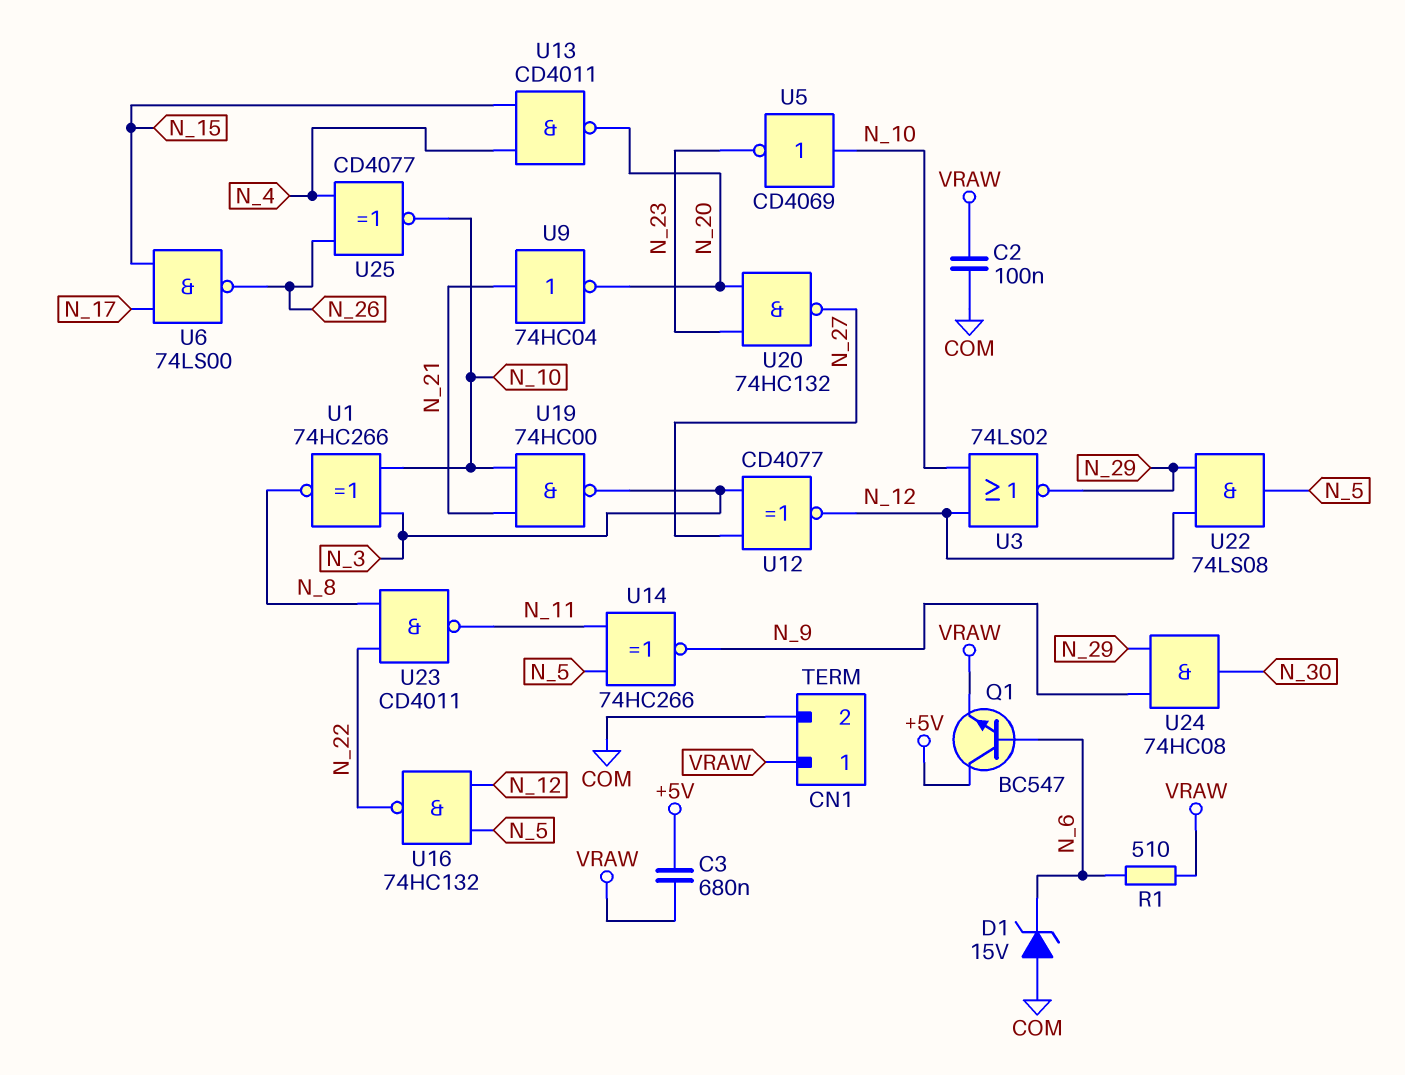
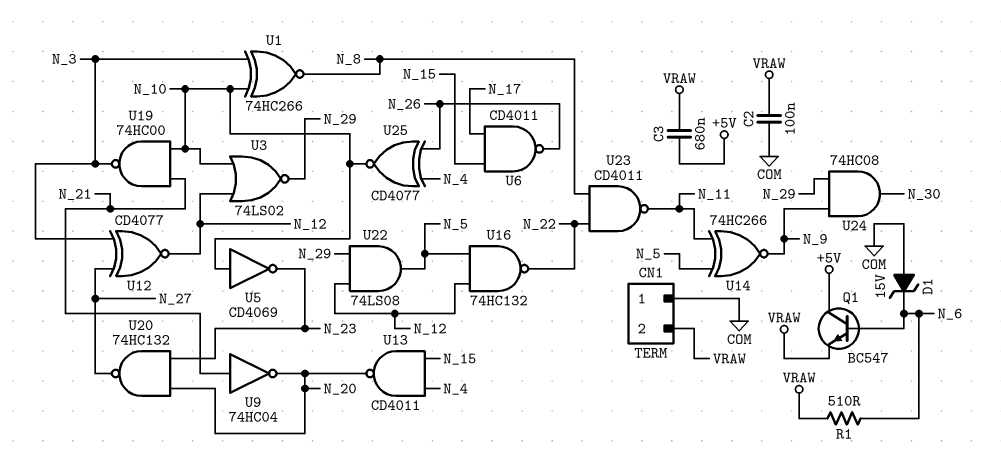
CN1 pin 1: VRAW -> COM
CN1 pin 2: COM -> VRAW
U6: NAND 74LS00 (in N_15, in N_17, out N_26) -> NAND CD4011 (in N_15, in N_17, out N_26)

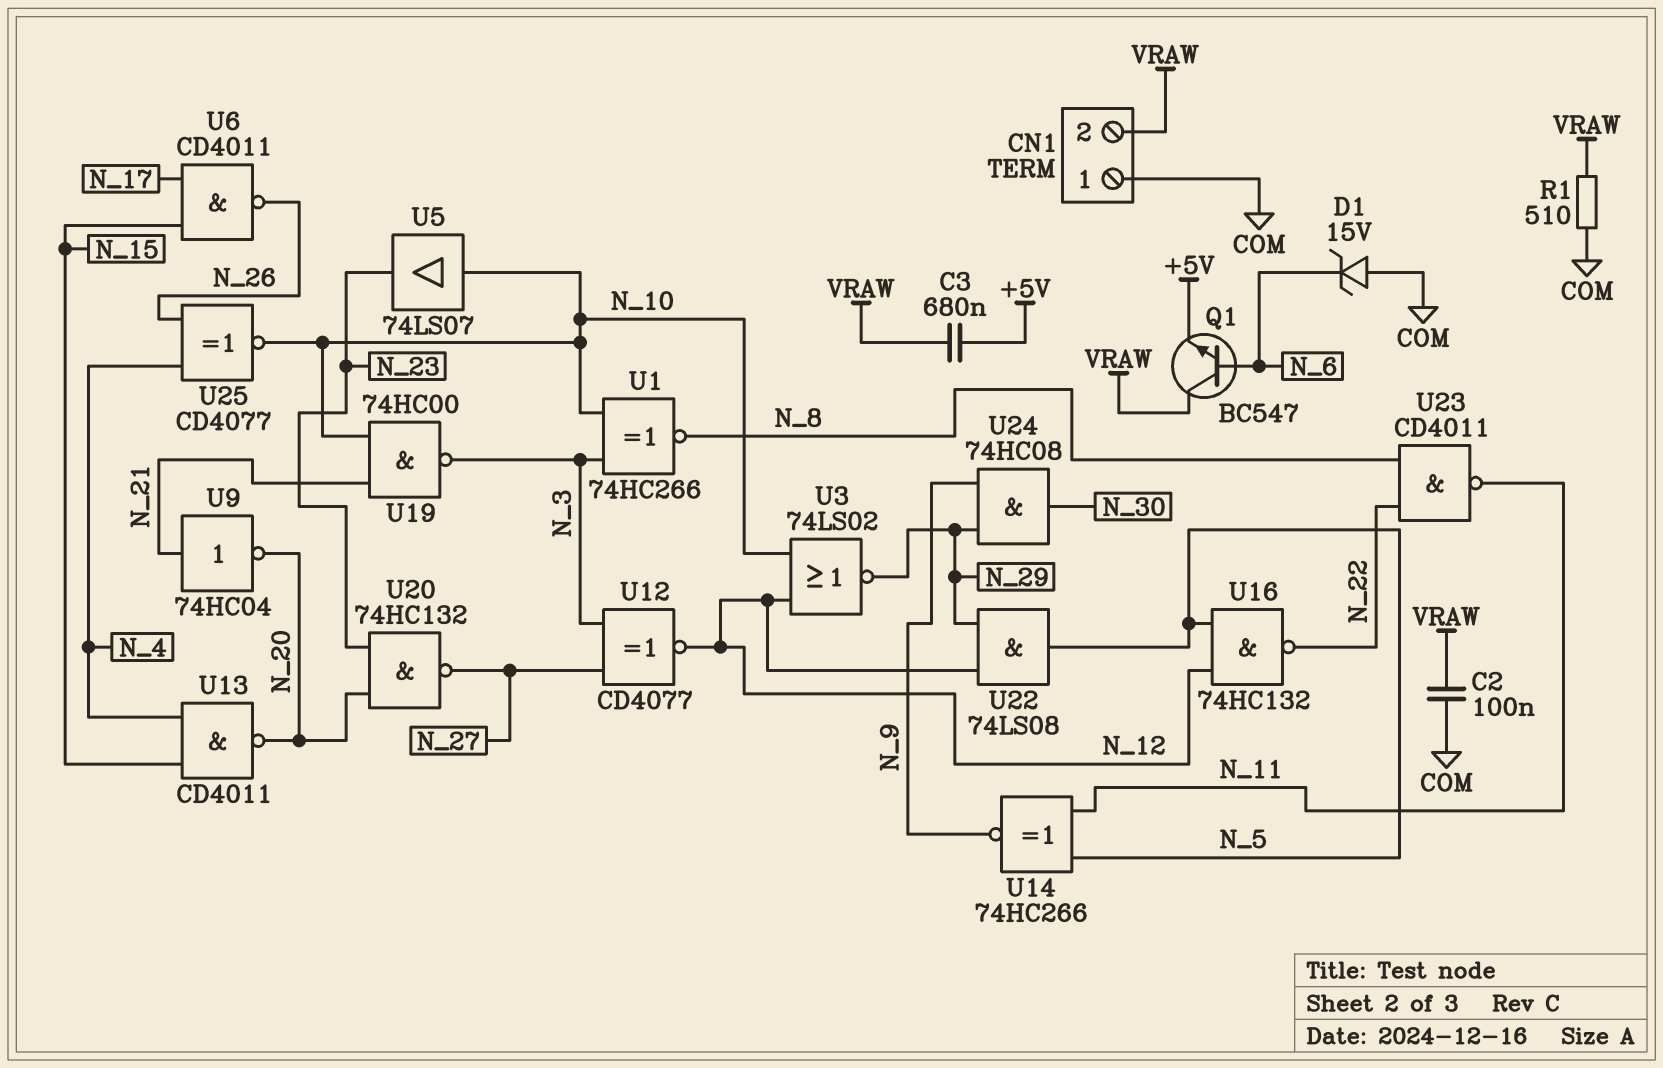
Q1: NPN BC547 (B N_6, C +5V, E VRAW) -> NPN BC547 (B N_6, C VRAW, E +5V)
R1: 510 (N_6, VRAW) -> 510 (COM, VRAW)
U5: NOT CD4069 (in N_10, out N_23) -> buffer 74LS07 (in N_10, out N_23)

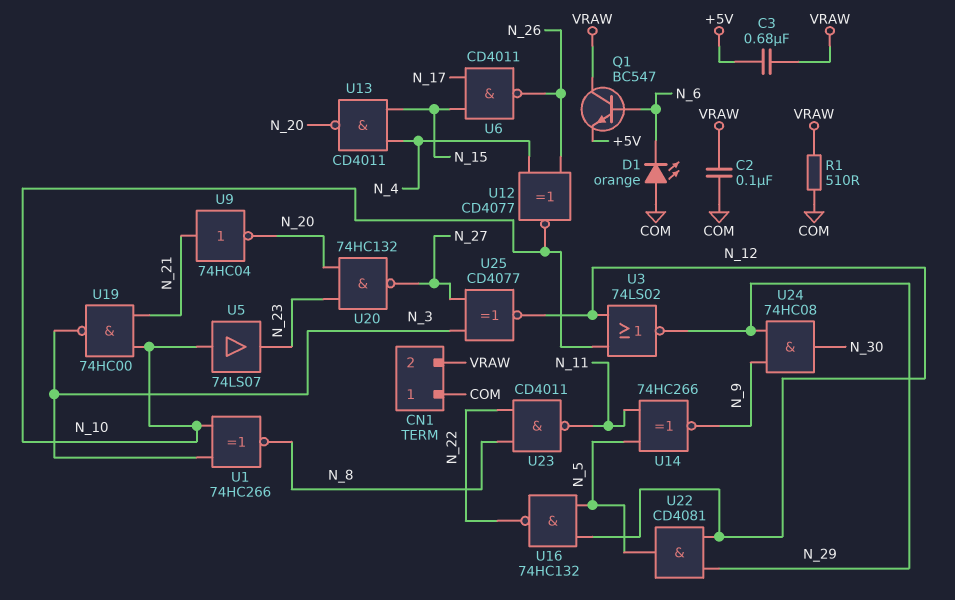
D1: zener 15V (A COM, K N_6) -> LED orange (A COM, K N_6)
U12: XNOR CD4077 (in N_3, in N_27, out N_12) -> XNOR CD4077 (in N_4, in N_26, out N_10)
U22: AND 74LS08 (in N_12, in N_29, out N_5) -> AND CD4081 (in N_12, in N_29, out N_5)
U25: XNOR CD4077 (in N_4, in N_26, out N_10) -> XNOR CD4077 (in N_3, in N_27, out N_12)

